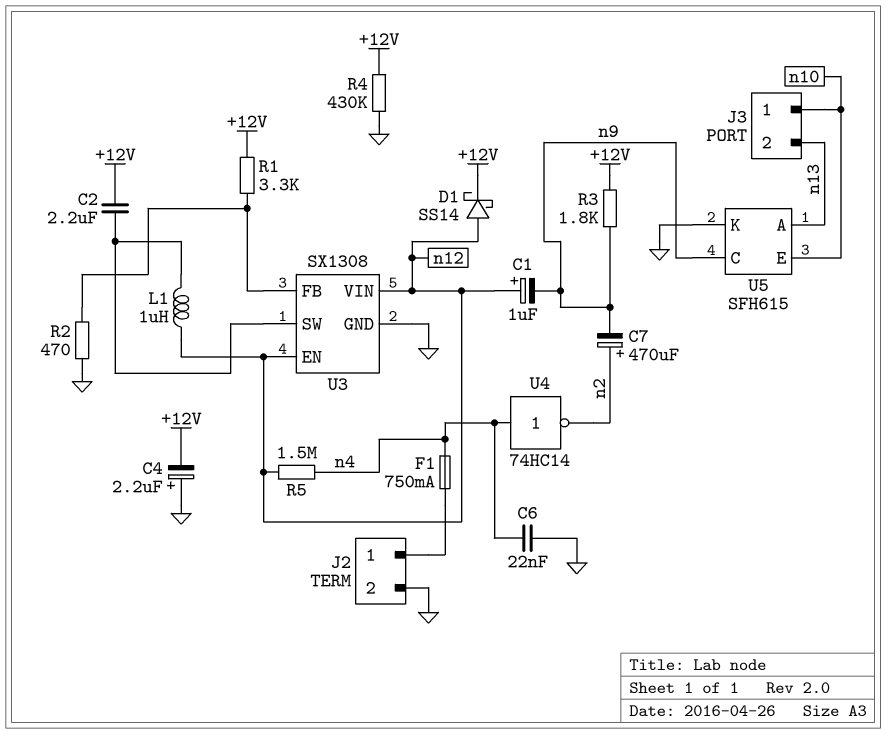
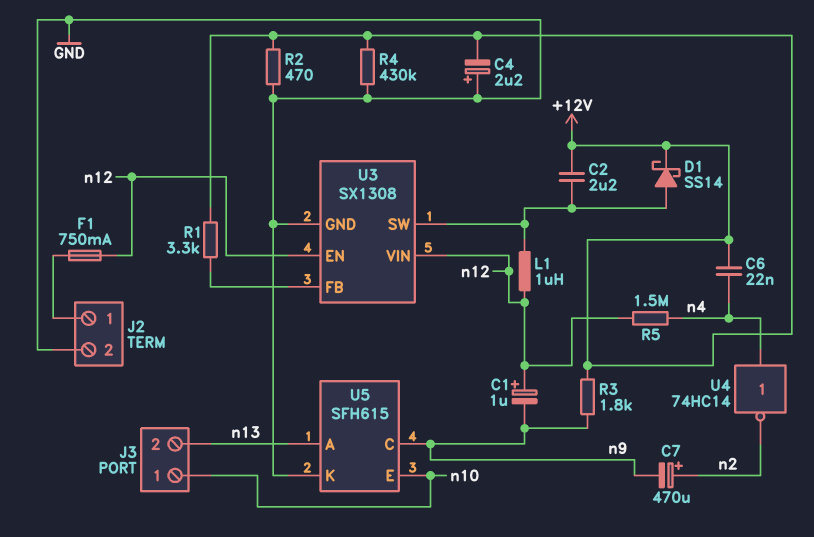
C6: 22nF (GND, n4) -> 22nF (+12V, n4)
D1: schottky SS14 (A n12, K +12V) -> schottky SS14 (A U3/SW, K +12V)
F1: 750mA (J2/1, n4) -> 750mA (J2/1, n12)
R2: 470 (GND, U3/FB) -> 470 (+12V, GND)

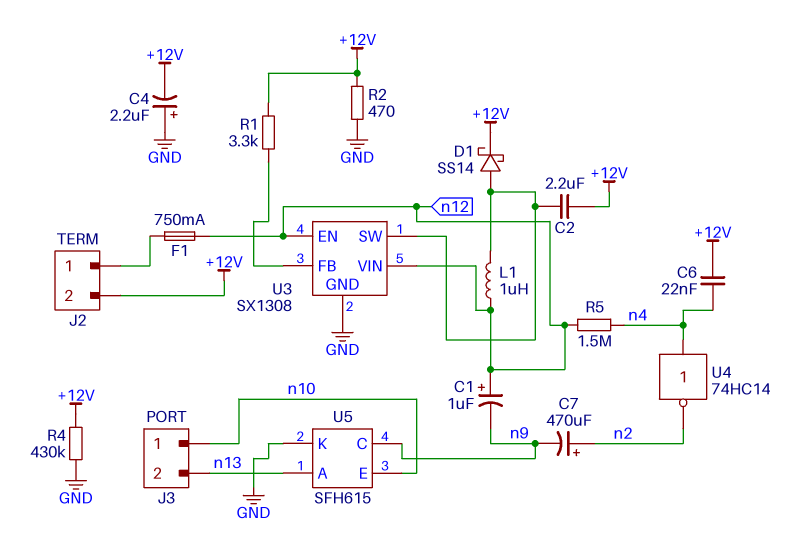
J2 pin 2: GND -> +12V
R3: 1.8k (+12V, n9) -> none

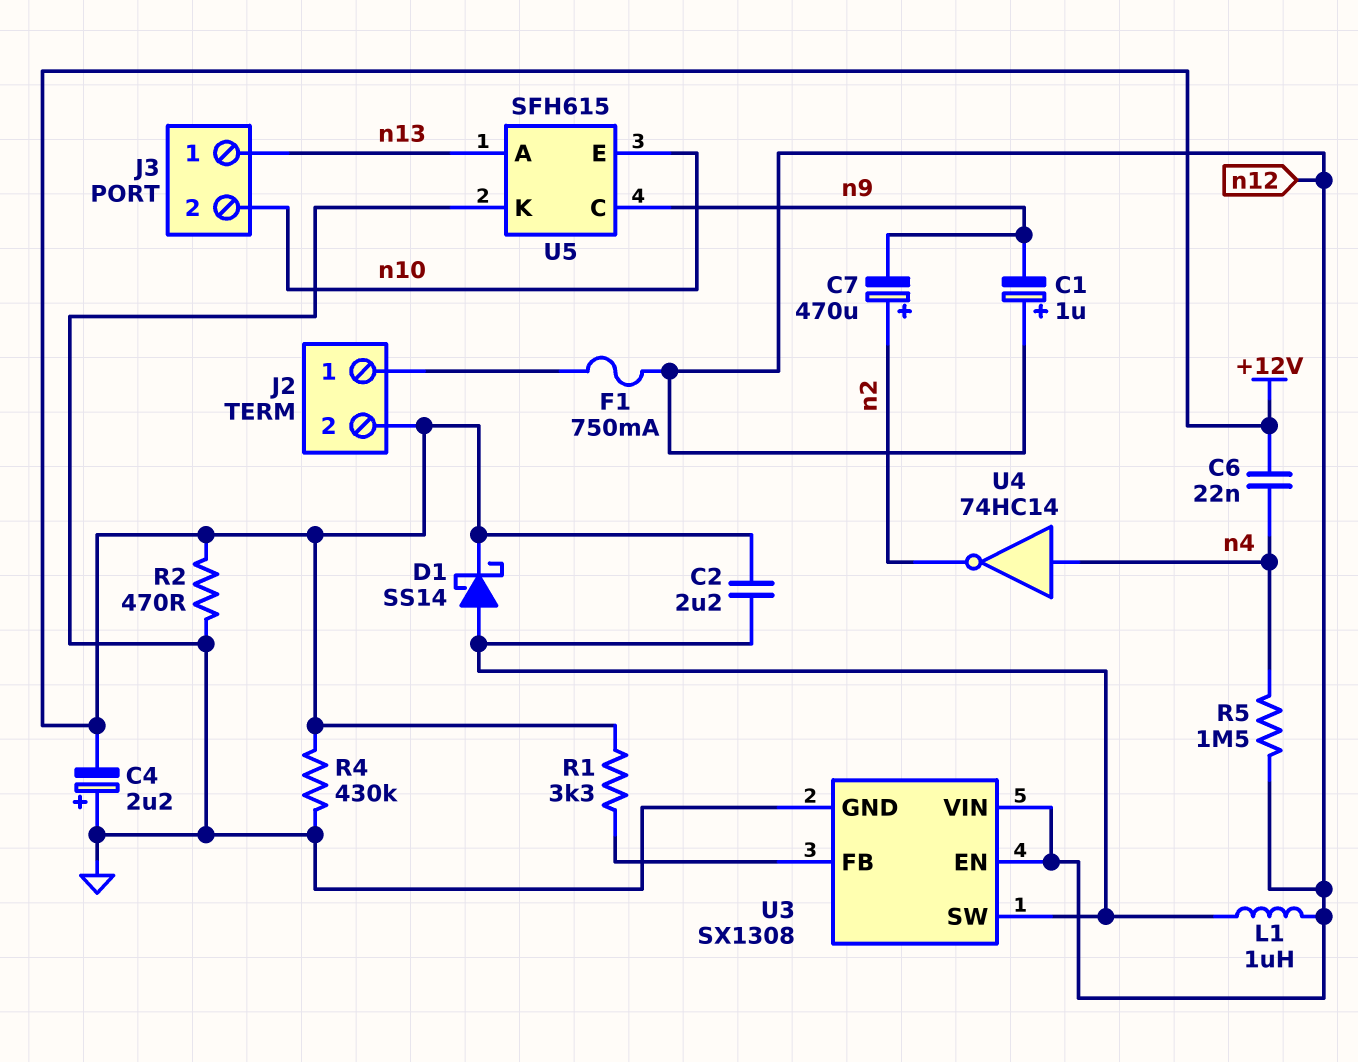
J3 pin 1: n10 -> n13
J3 pin 2: n13 -> n10

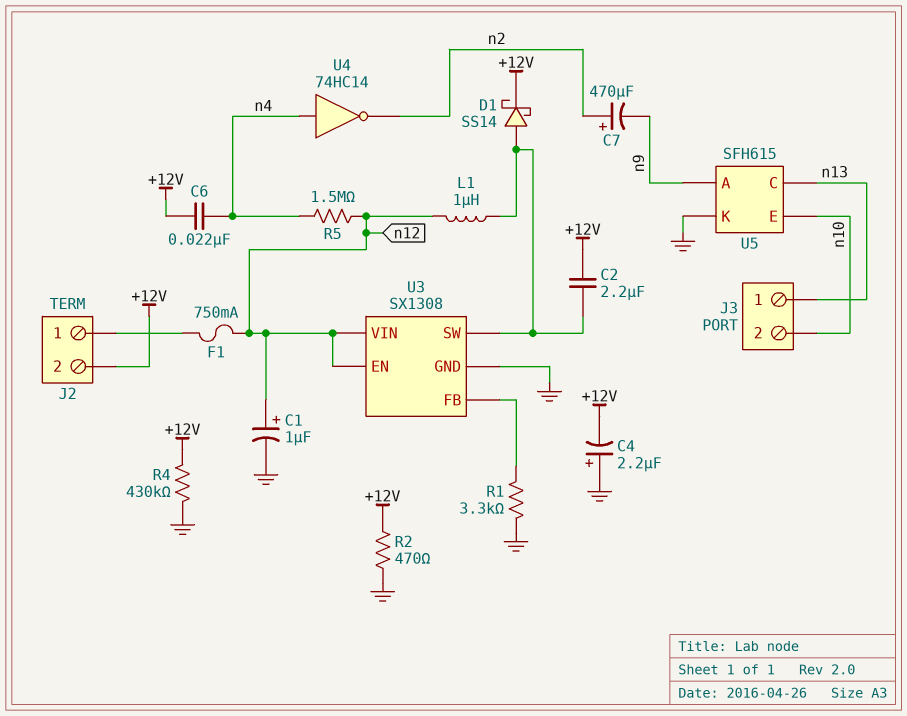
C1: 1uF (plus n12, minus n9) -> 1uF (plus n12, minus GND)
R1: 3.3k (+12V, U3/FB) -> 3.3k (GND, U3/FB)
U5 pin A: n13 -> n9
U5 pin C: n9 -> n13

